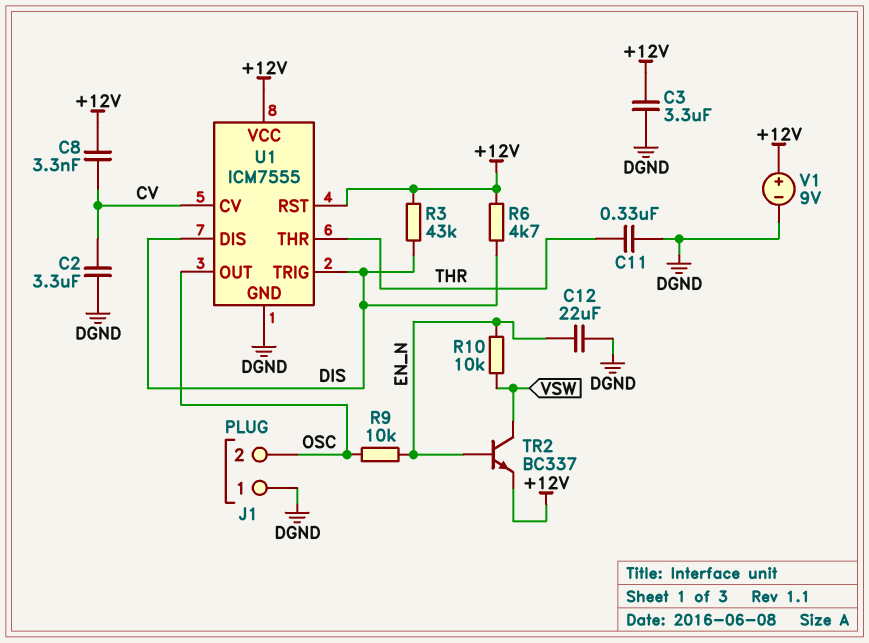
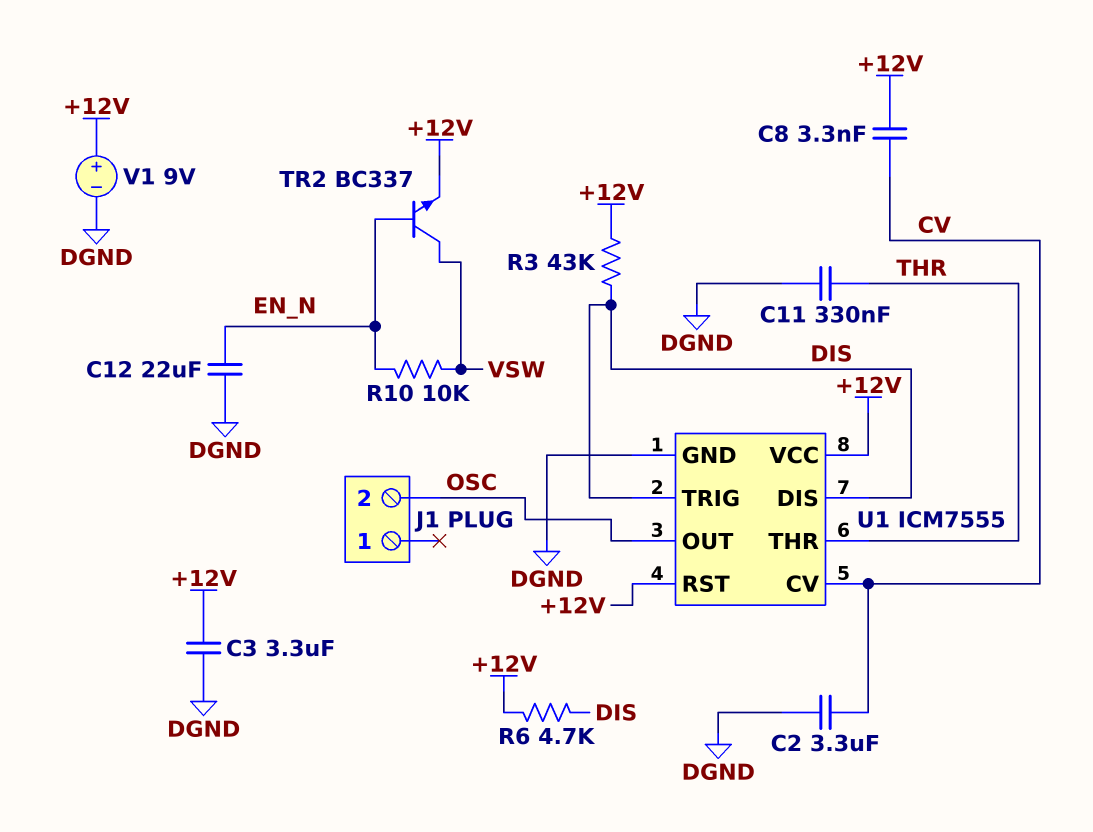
J1 pin 1: DGND -> none
R9: 10k (EN_N, OSC) -> none

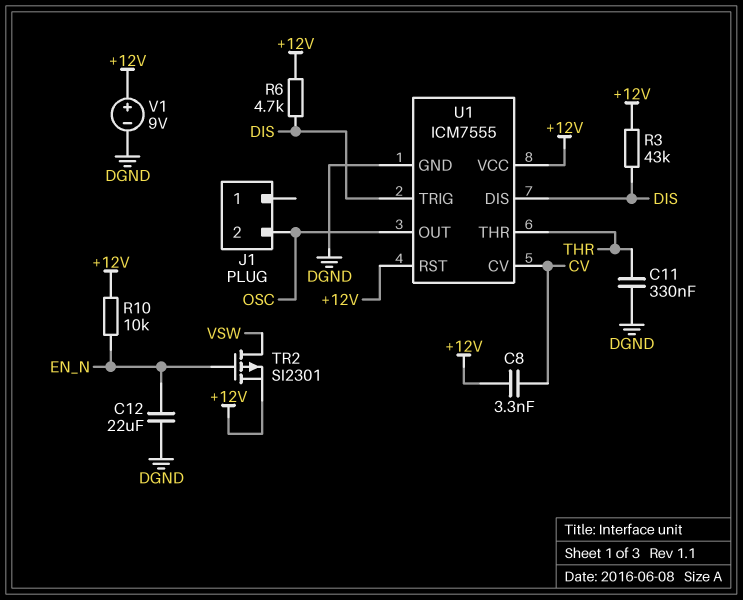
C2: 3.3uF (CV, DGND) -> none
C3: 3.3uF (+12V, DGND) -> none
R10: 10k (EN_N, VSW) -> 10k (+12V, EN_N)
TR2: NPN BC337 (B EN_N, C VSW, E +12V) -> PMOS SI2301 (G EN_N, D VSW, S +12V)

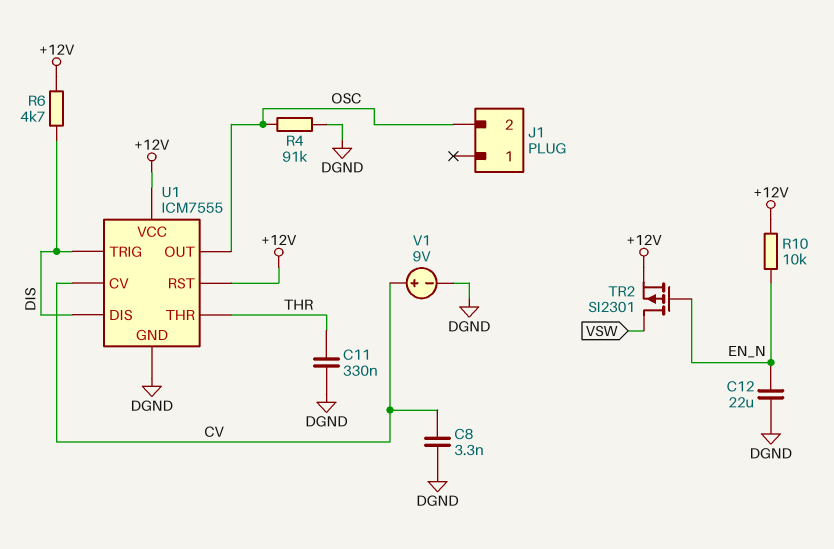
C8: 3.3nF (+12V, CV) -> 3.3nF (CV, DGND)
R3: 43k (+12V, DIS) -> none
R4: none -> 91k (DGND, OSC)
V1: 9V (plus +12V, minus DGND) -> 9V (plus CV, minus DGND)

